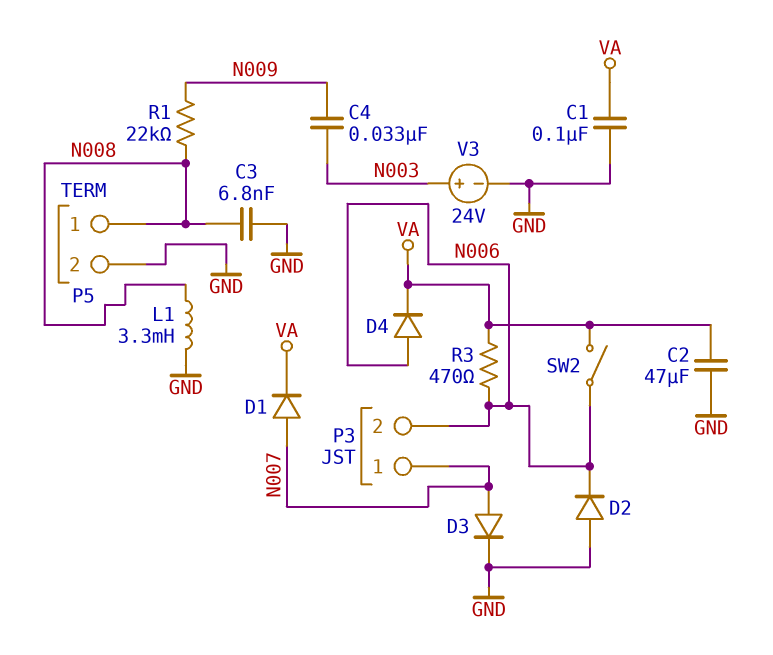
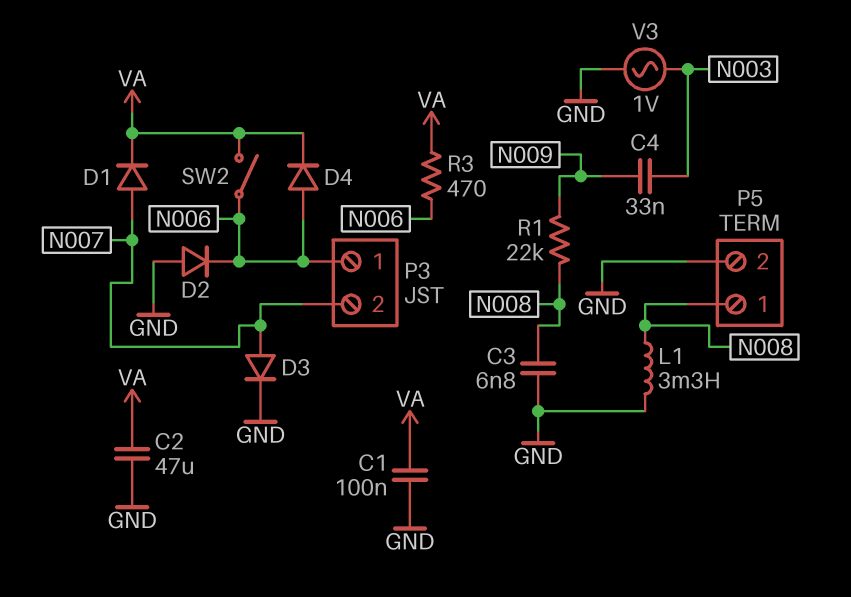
P3 pin 1: N007 -> N006
P3 pin 2: N006 -> N007
V3: 24V (plus N003, minus GND) -> AC 1V (GND, N003)

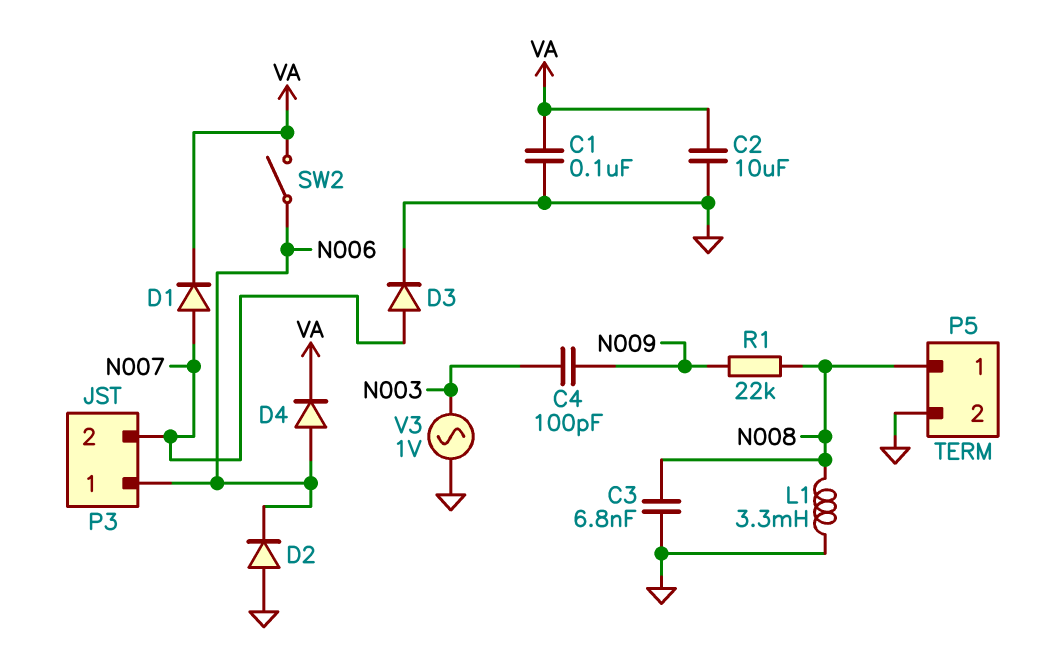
C2: 47uF (GND, VA) -> 10uF (GND, VA)
C4: 33nF (N003, N009) -> 100pF (N003, N009)
R3: 470 (N006, VA) -> none

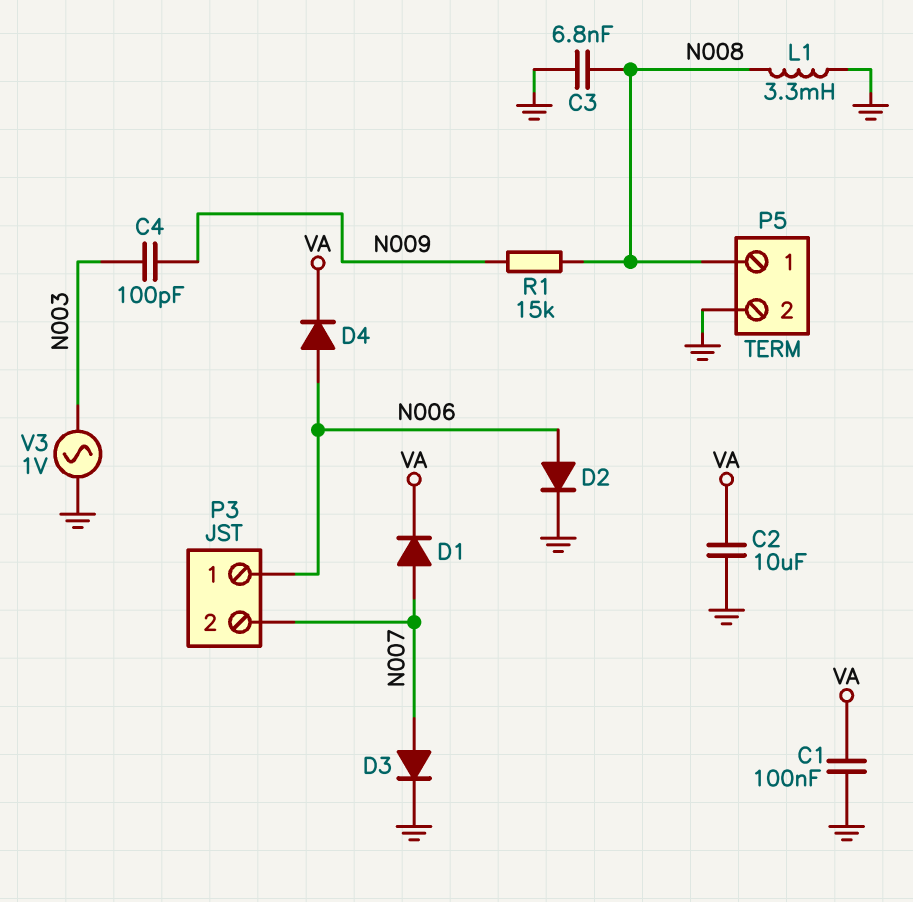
D2: diode (A GND, K N006) -> diode (A N006, K GND)
R1: 22k (N008, N009) -> 15k (N008, N009)
SW2: switch (N006, VA) -> none

